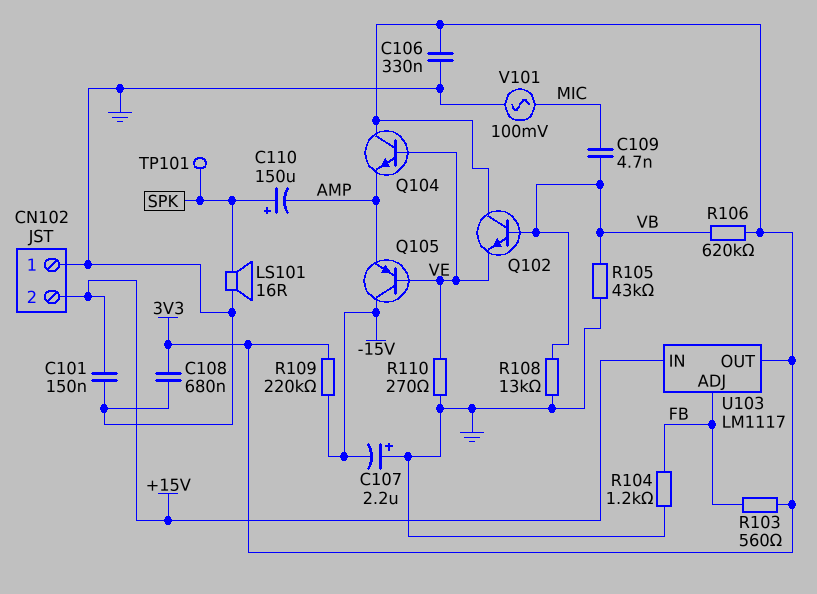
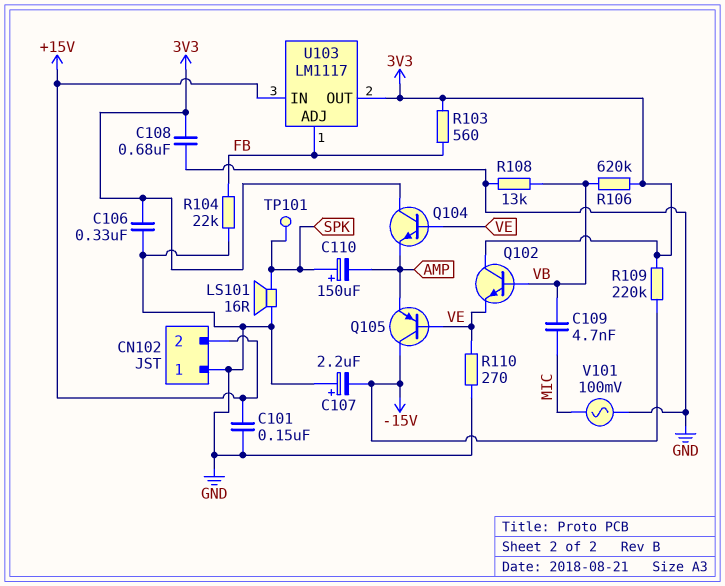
R104: 1.2k (FB, GND) -> 22k (FB, GND)
R105: 43k (GND, VB) -> none

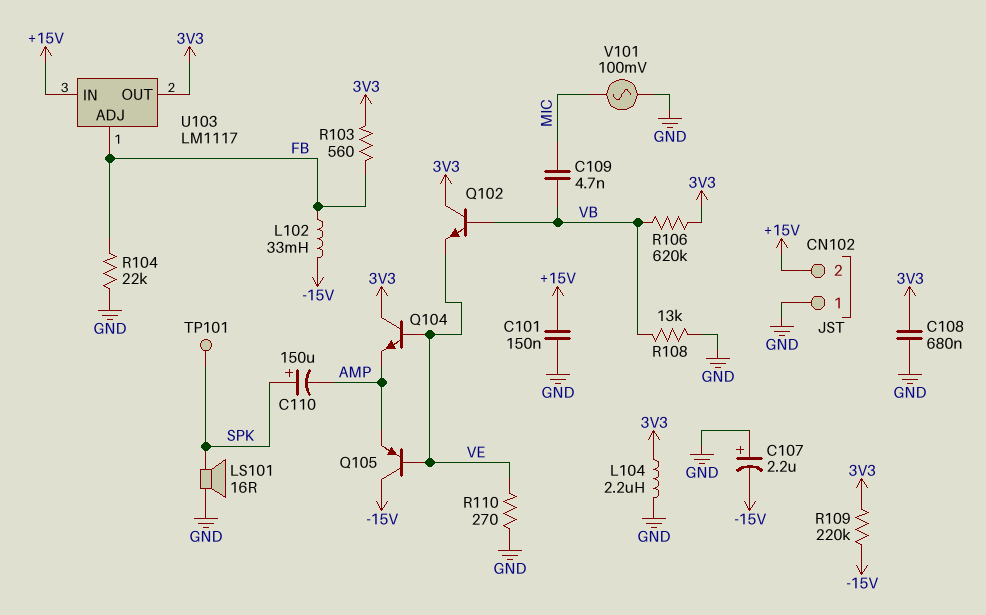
C106: 330nF (3V3, GND) -> none
L102: none -> 33mH (-15V, FB)
L104: none -> 2.2uH (3V3, GND)

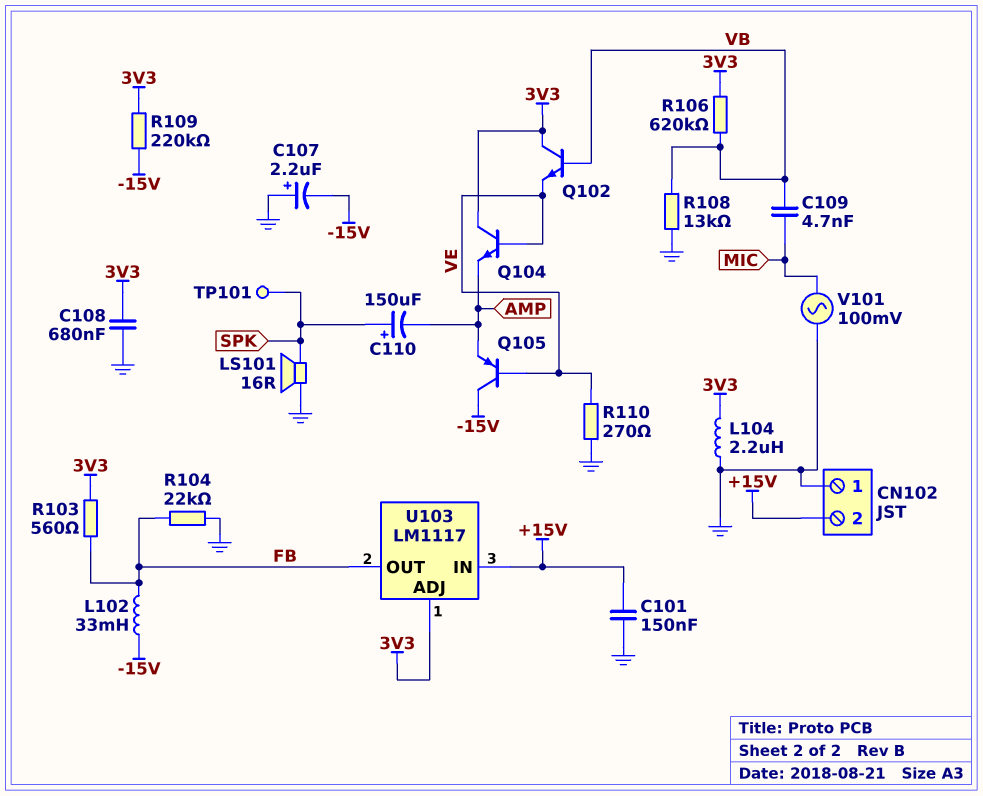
U103 pin ADJ: FB -> 3V3
U103 pin OUT: 3V3 -> FB

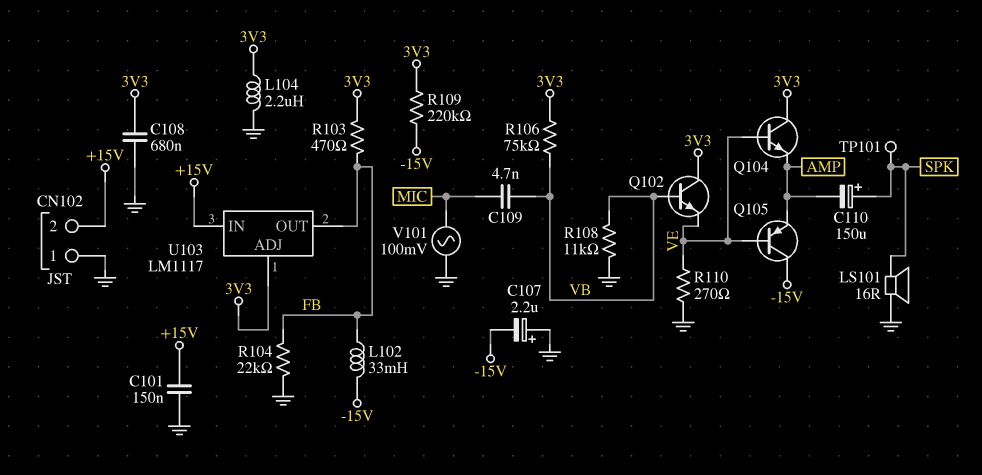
R103: 560 (3V3, FB) -> 470 (3V3, FB)
R106: 620k (3V3, VB) -> 75k (3V3, VB)
R108: 13k (GND, VB) -> 11k (GND, VB)

